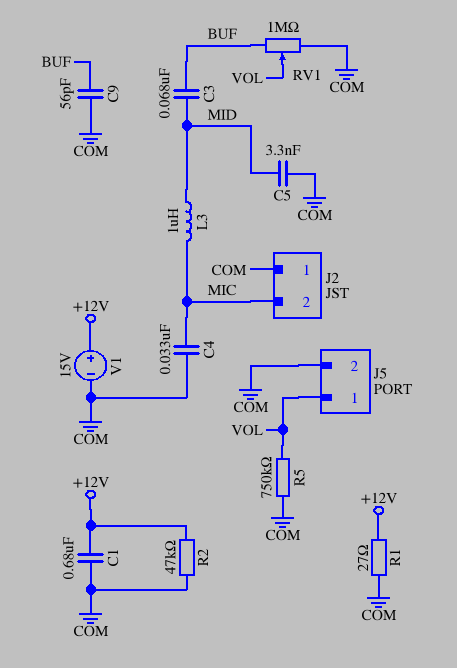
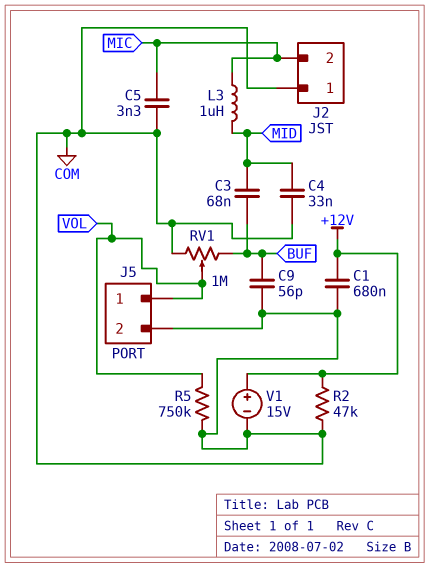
C4: 33nF (COM, MIC) -> 33nF (COM, MID)
C5: 3.3nF (COM, MID) -> 3.3nF (COM, MIC)
R1: 27 (+12V, COM) -> none

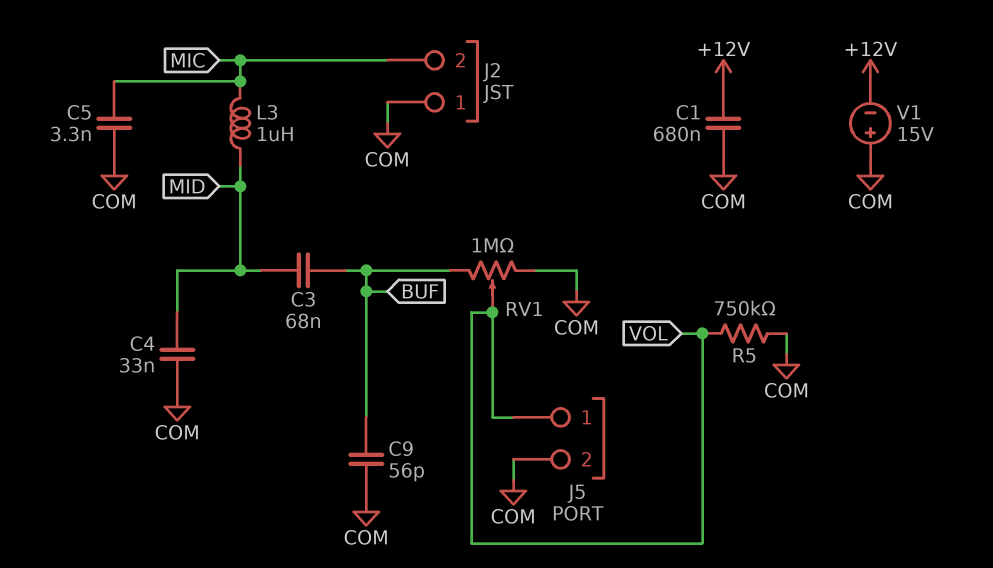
R2: 47k (+12V, COM) -> none
V1: 15V (plus +12V, minus COM) -> 15V (plus COM, minus +12V)

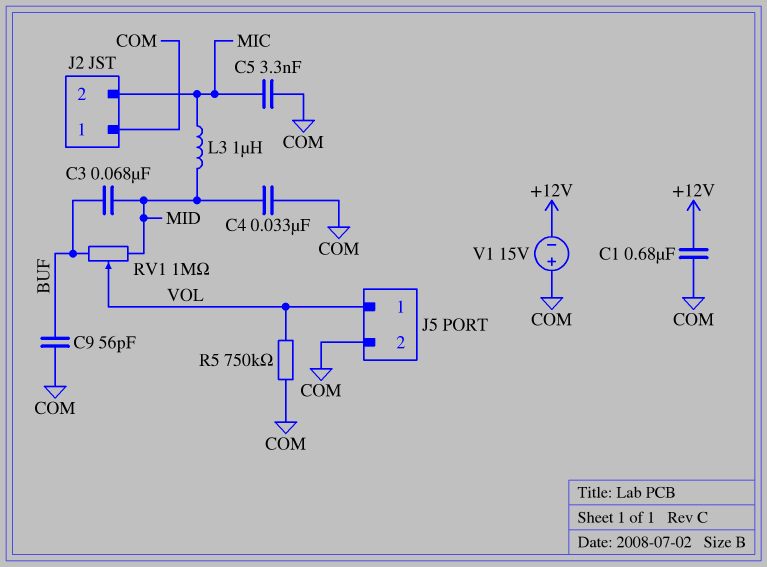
RV1: 1M (BUF, COM, wiper VOL) -> 1M (BUF, MID, wiper VOL)

